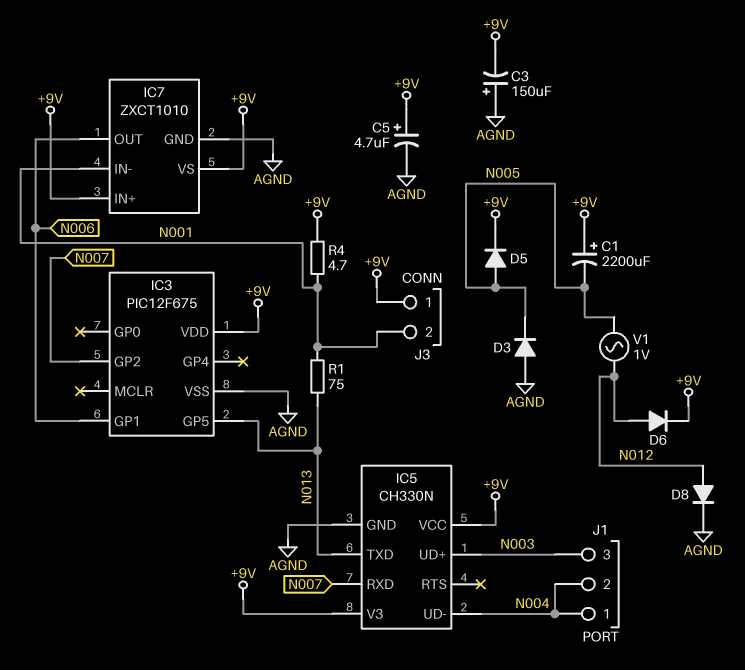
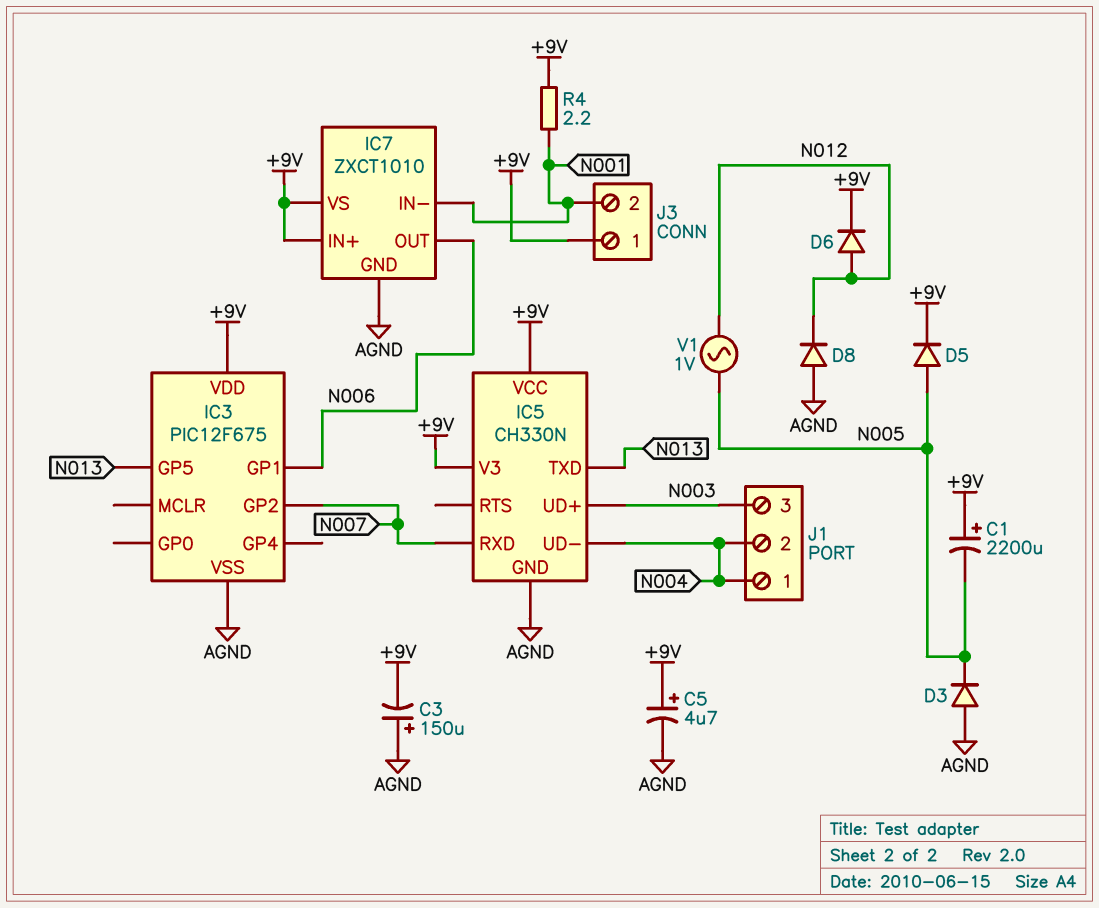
D8: diode (A N012, K AGND) -> diode (A AGND, K N012)
R1: 75 (N001, N013) -> none
R4: 4.7 (+9V, N001) -> 2.2 (+9V, N001)

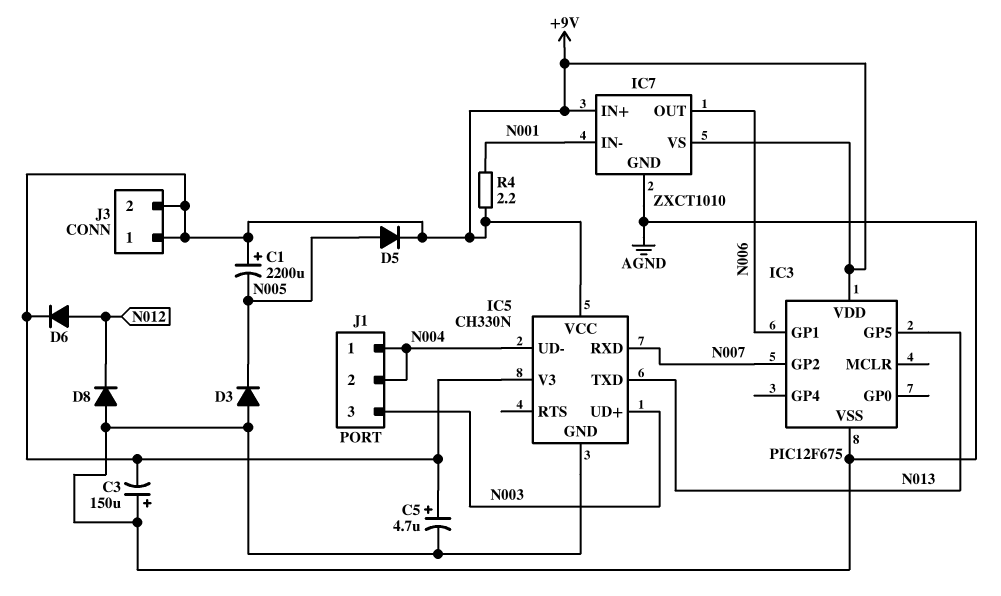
J3 pin 2: N001 -> +9V
V1: AC 1V (N005, N012) -> none

